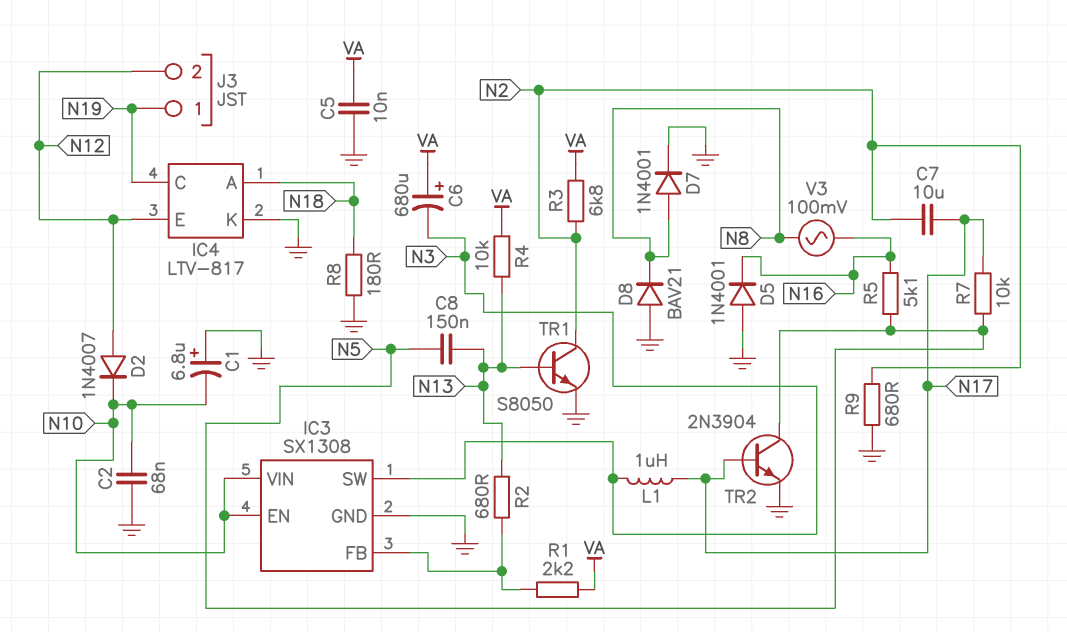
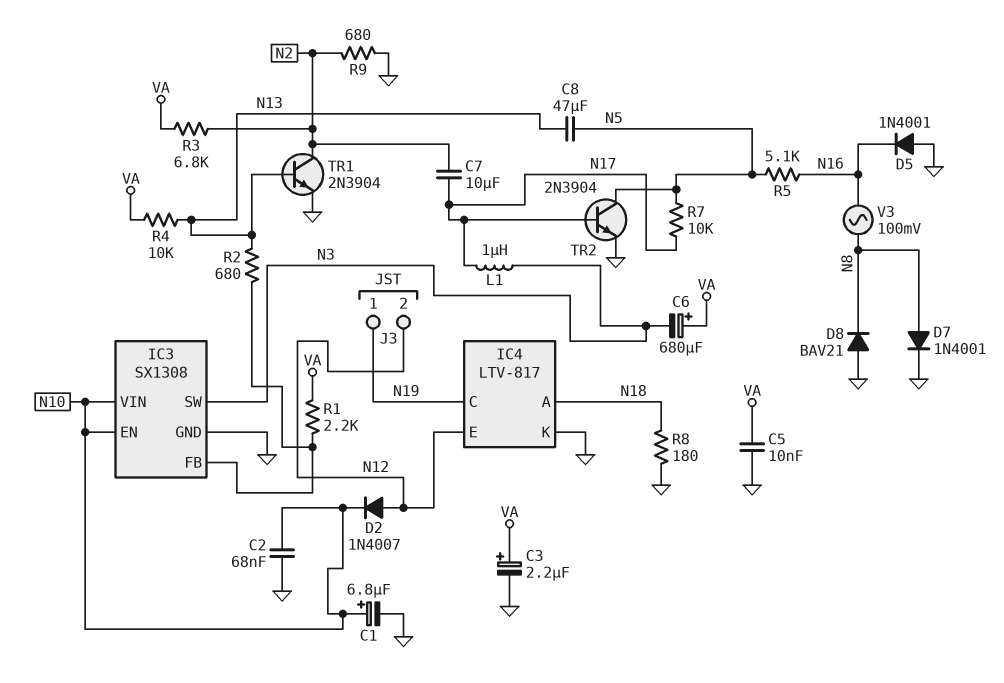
C1: 6.8uF (plus GND, minus N10) -> 6.8uF (plus N10, minus GND)
C3: none -> 2.2uF (plus VA, minus GND)
C8: 150nF (N5, N13) -> 47uF (N5, N13)
TR1: NPN S8050 (B N13, C N2, E GND) -> NPN 2N3904 (B N13, C N2, E GND)

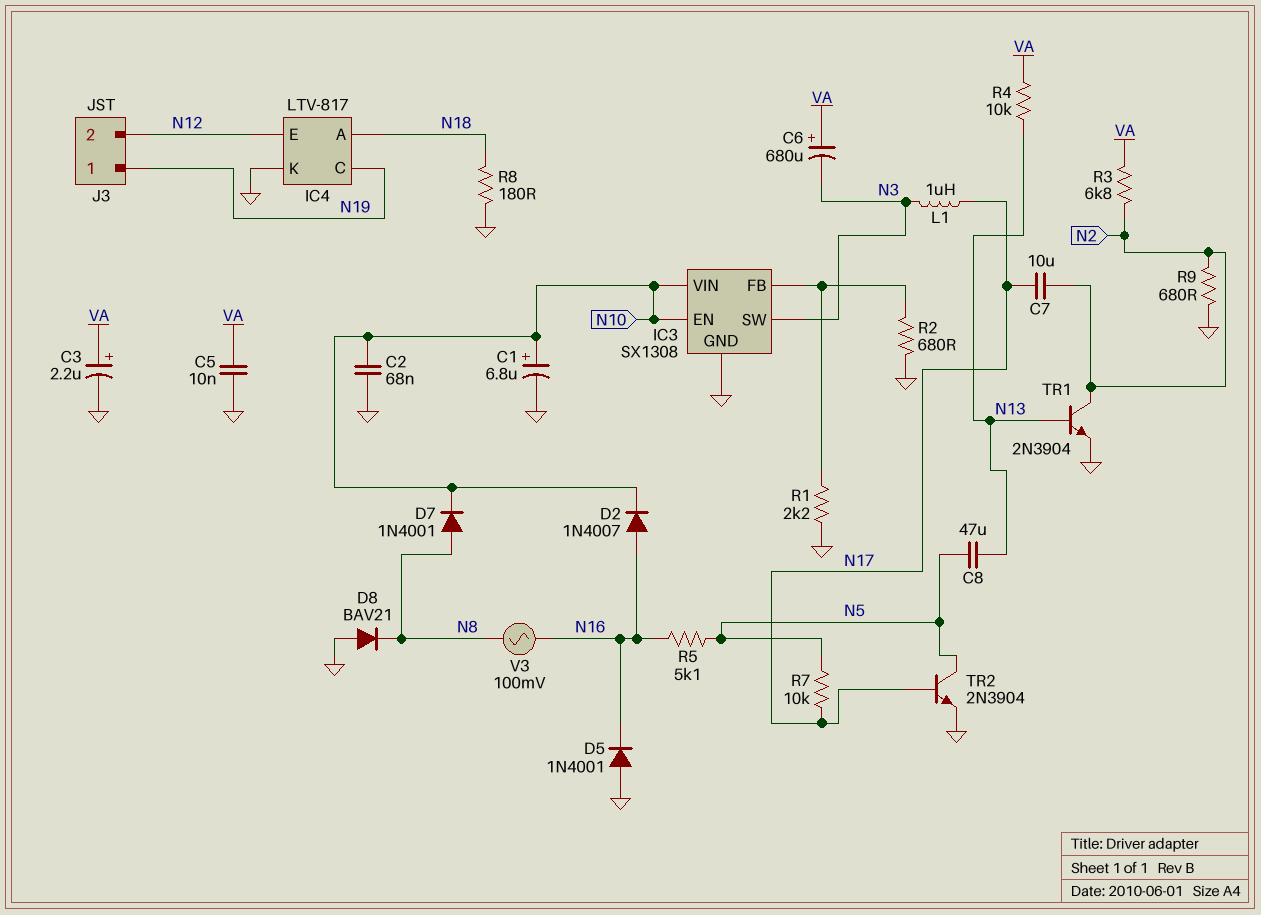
D2: diode 1N4007 (A N12, K N10) -> diode 1N4007 (A N16, K N10)
D7: diode 1N4001 (A N8, K GND) -> diode 1N4001 (A N8, K N10)
R1: 2.2k (IC3/FB, VA) -> 2.2k (GND, IC3/FB)
R2: 680 (IC3/FB, N13) -> 680 (GND, IC3/FB)

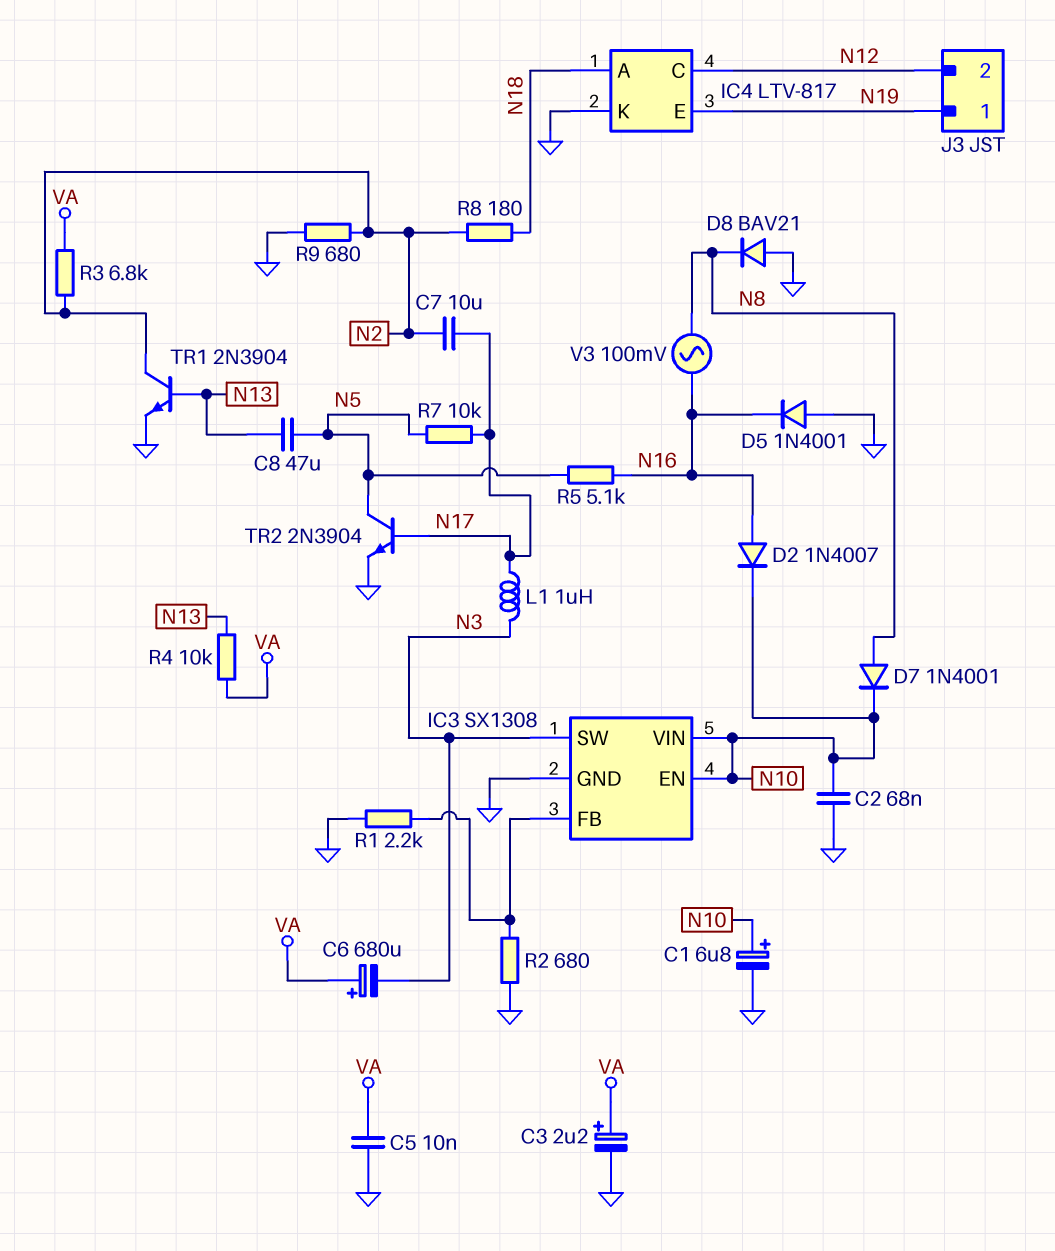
IC4 pin C: N19 -> N12
IC4 pin E: N12 -> N19
R8: 180 (GND, N18) -> 180 (N2, N18)

